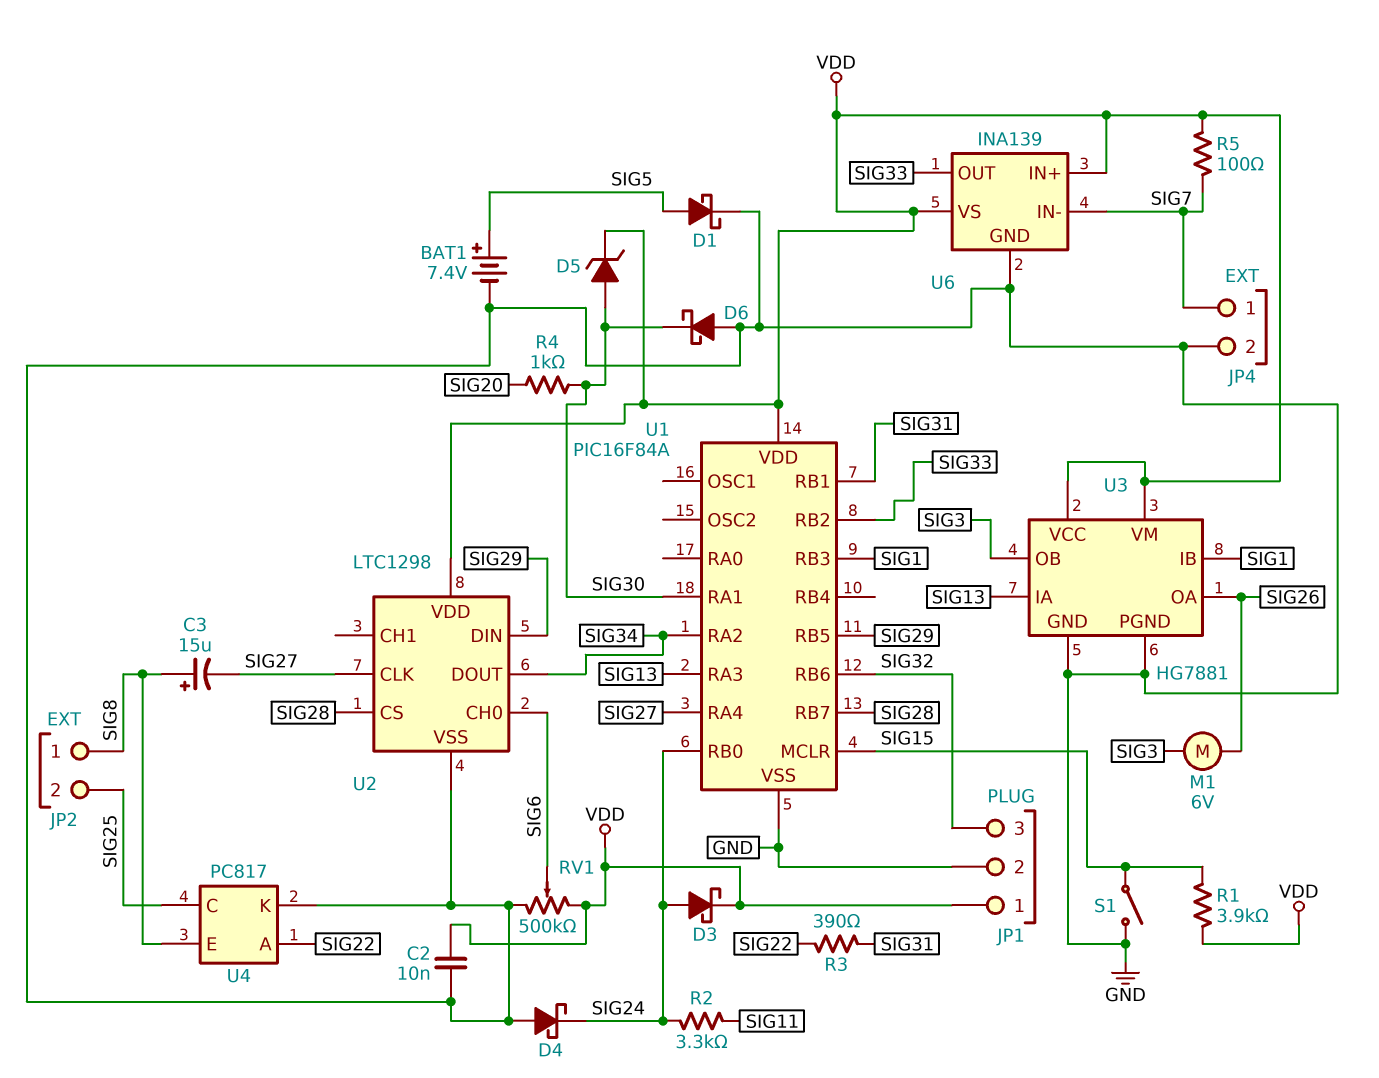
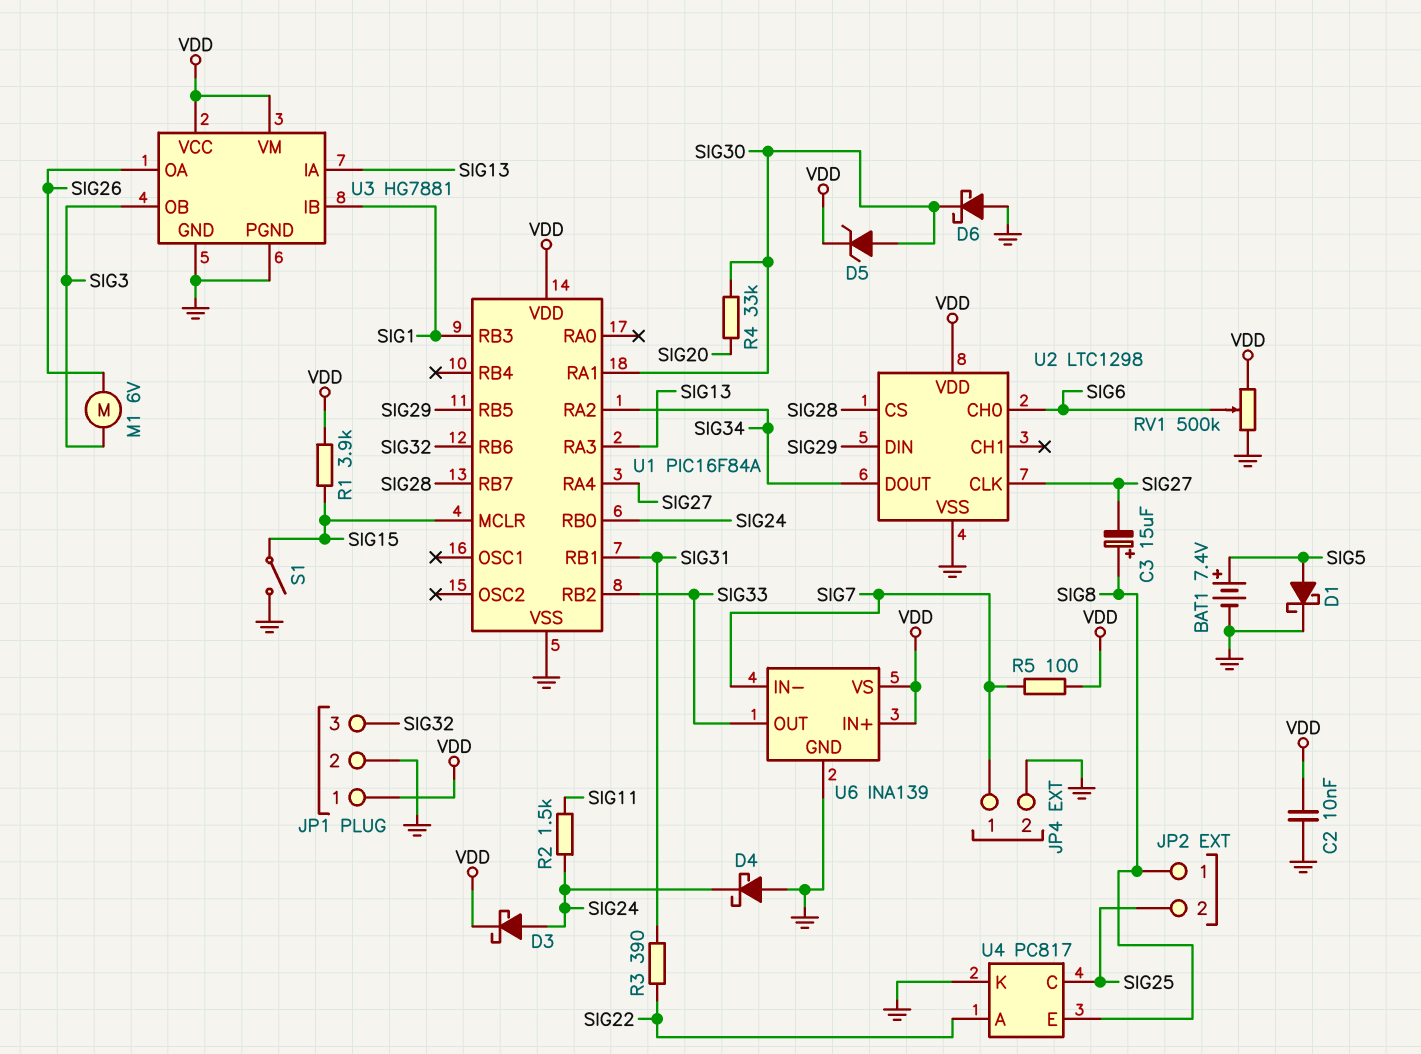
R2: 3.3k (SIG11, SIG24) -> 1.5k (SIG11, SIG24)
R4: 1k (SIG20, SIG30) -> 33k (SIG20, SIG30)

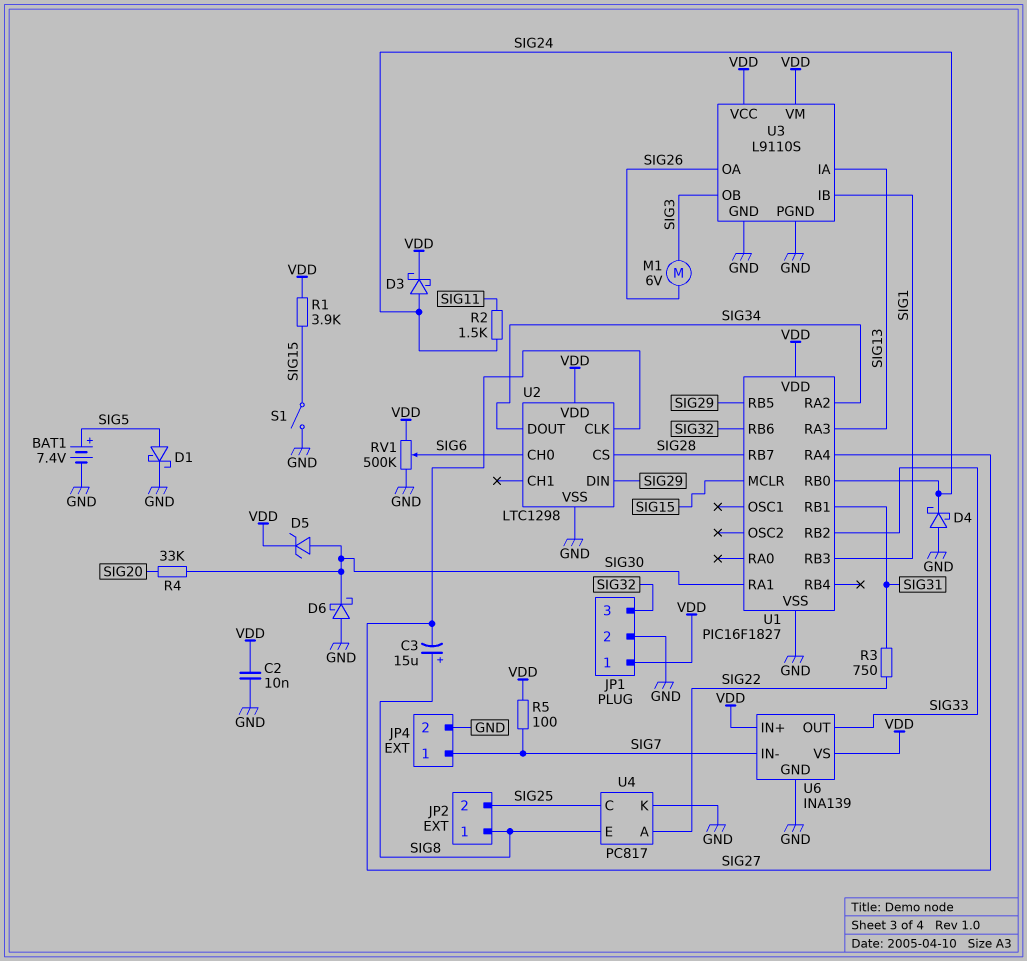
R3: 390 (SIG22, SIG31) -> 750 (SIG22, SIG31)
U1: PIC16F84A -> PIC16F1827
U3: HG7881 -> L9110S

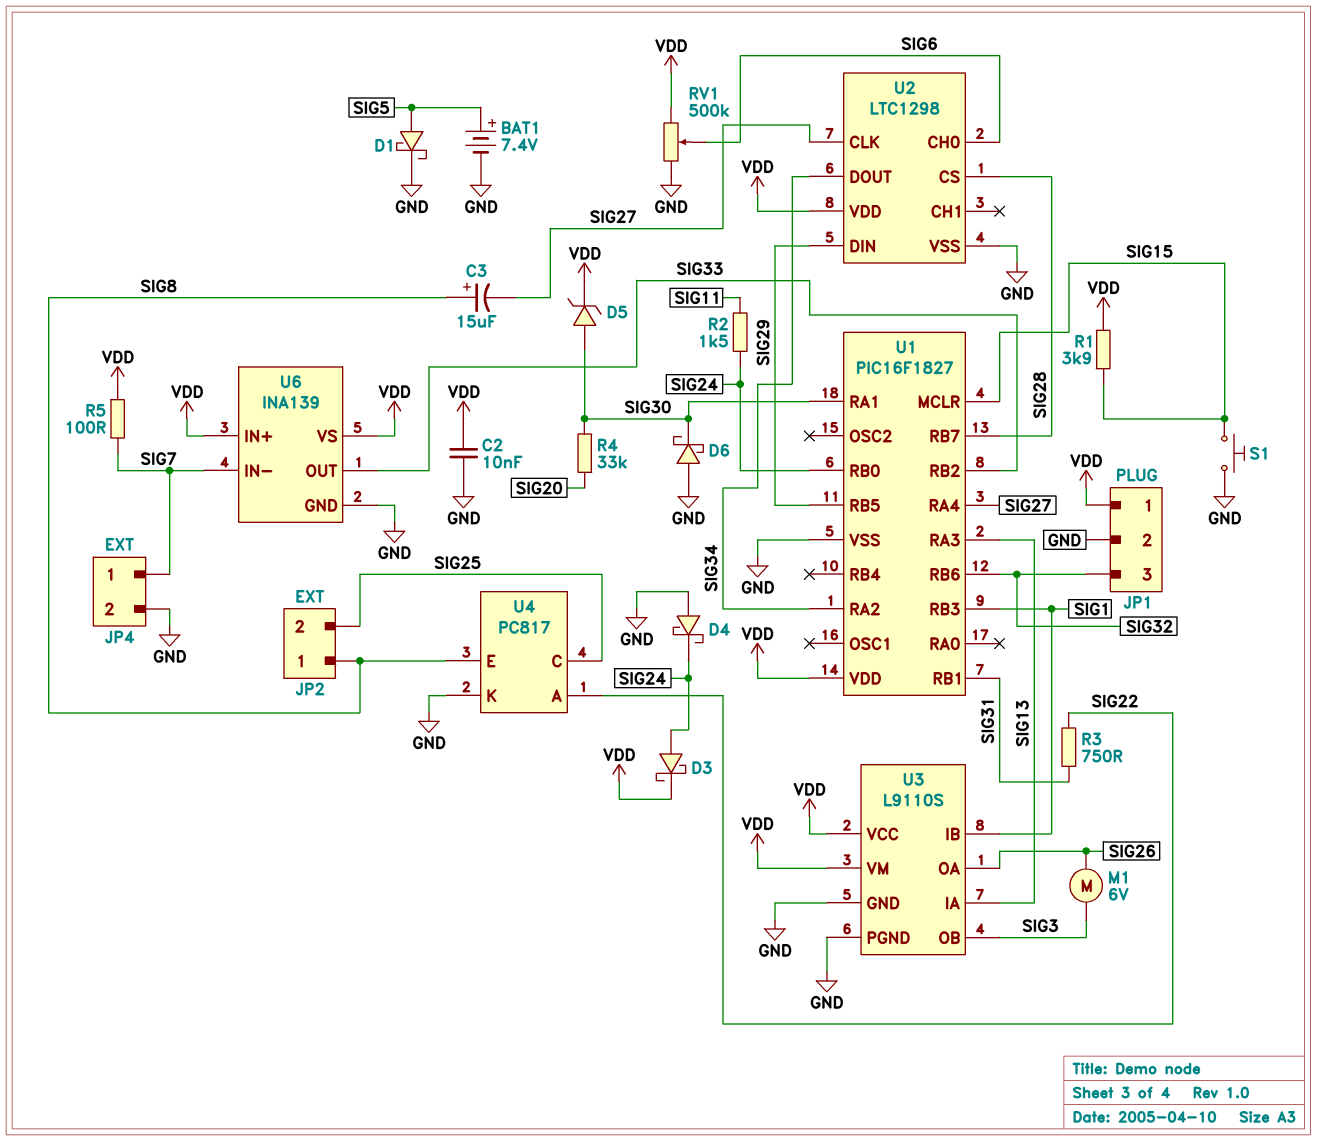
S1: switch (GND, SIG15) -> button (GND, SIG15)

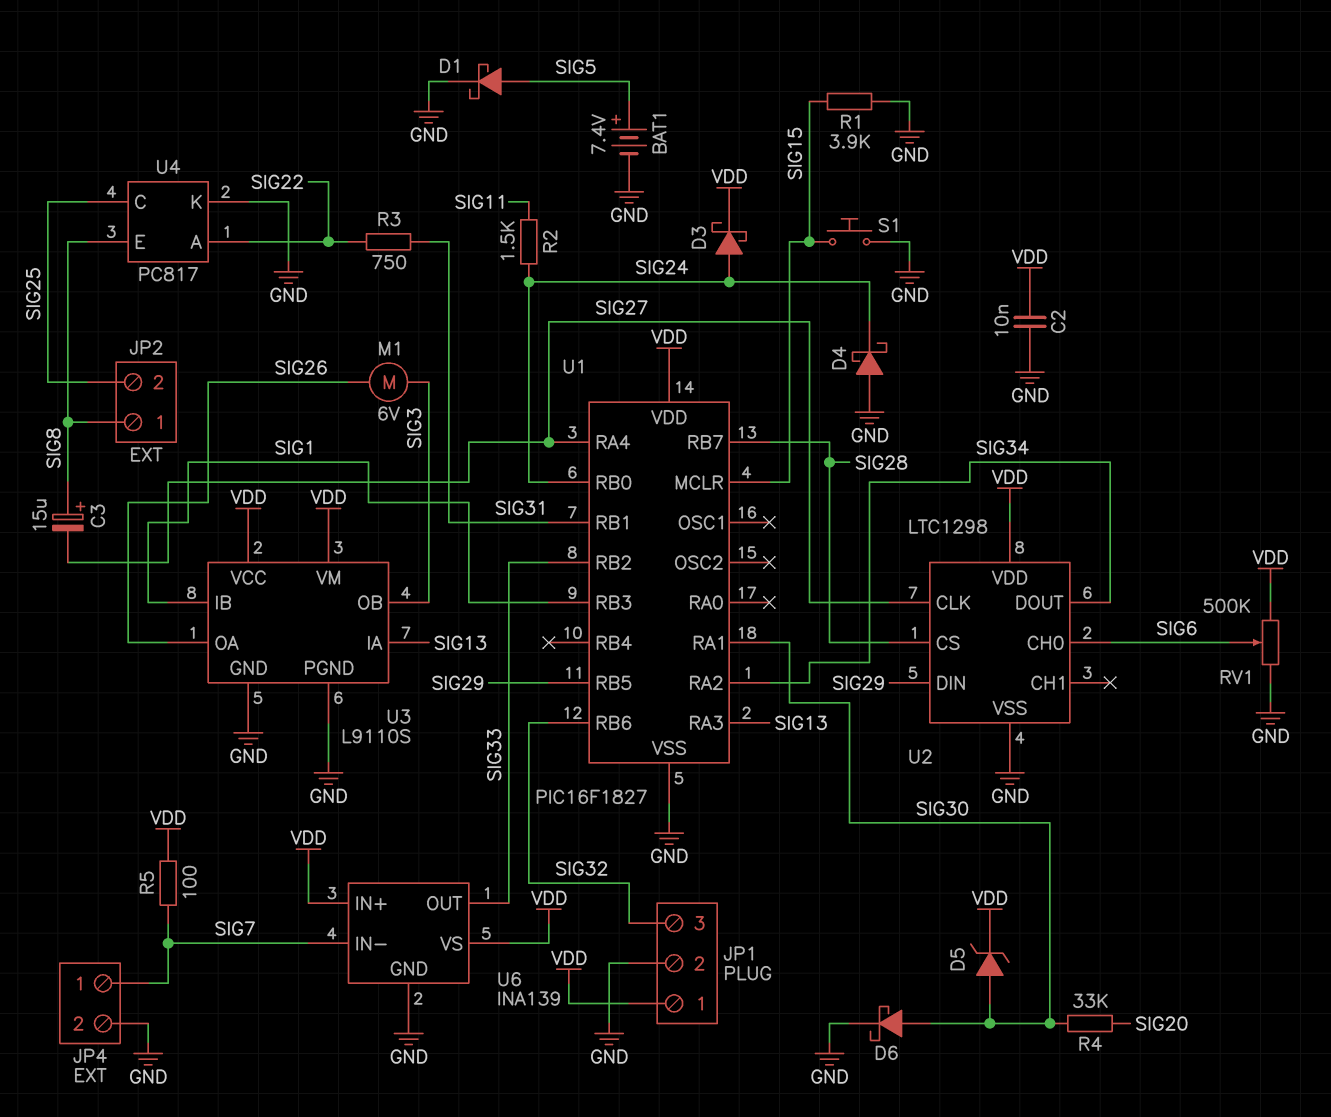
D6: schottky (A GND, K SIG30) -> schottky (A SIG30, K GND)
R1: 3.9k (SIG15, VDD) -> 3.9k (GND, SIG15)

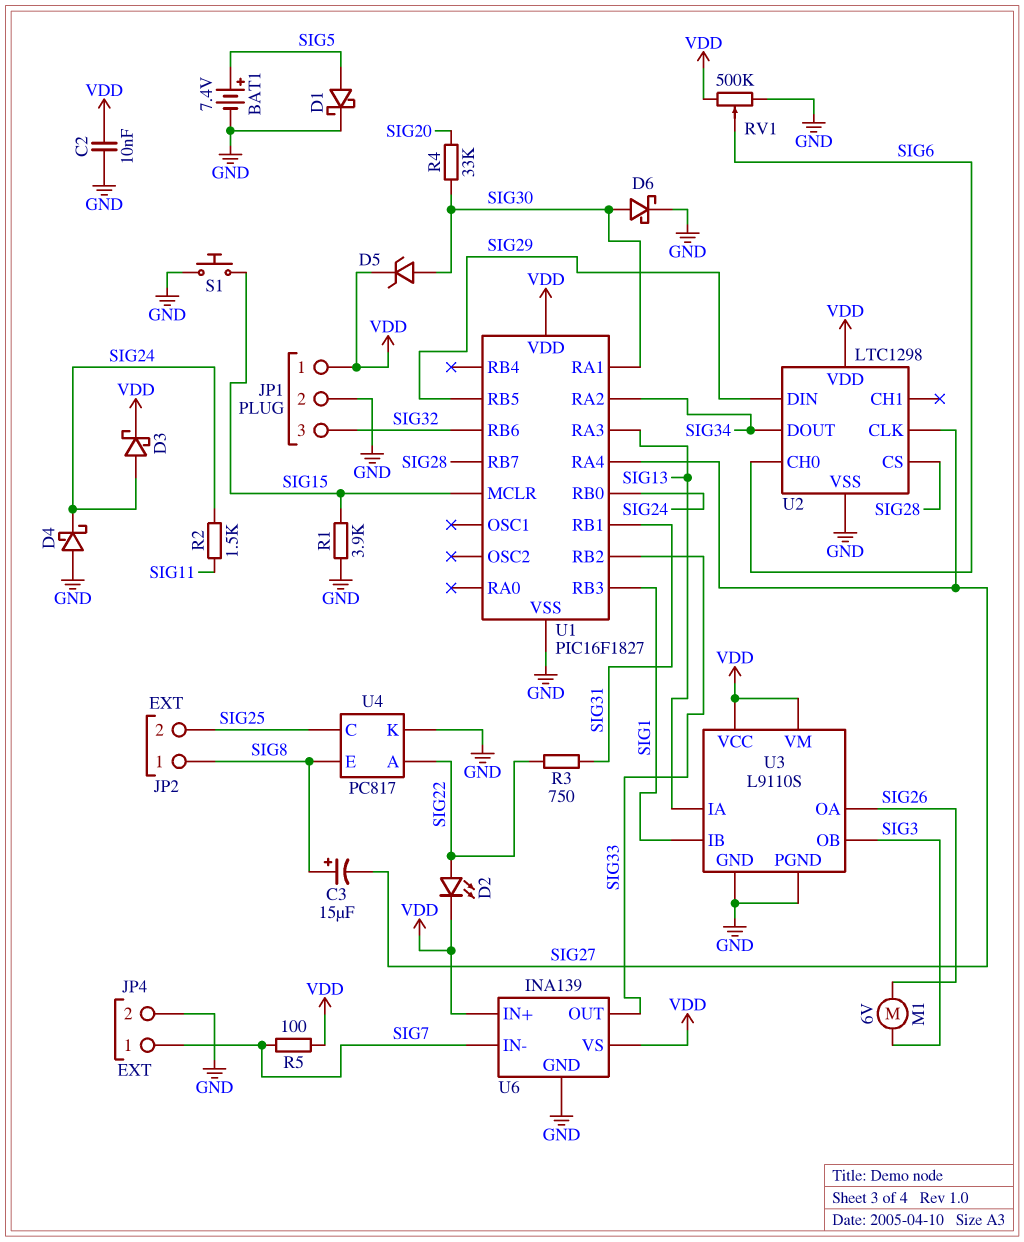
D2: none -> LED (A SIG22, K VDD)

